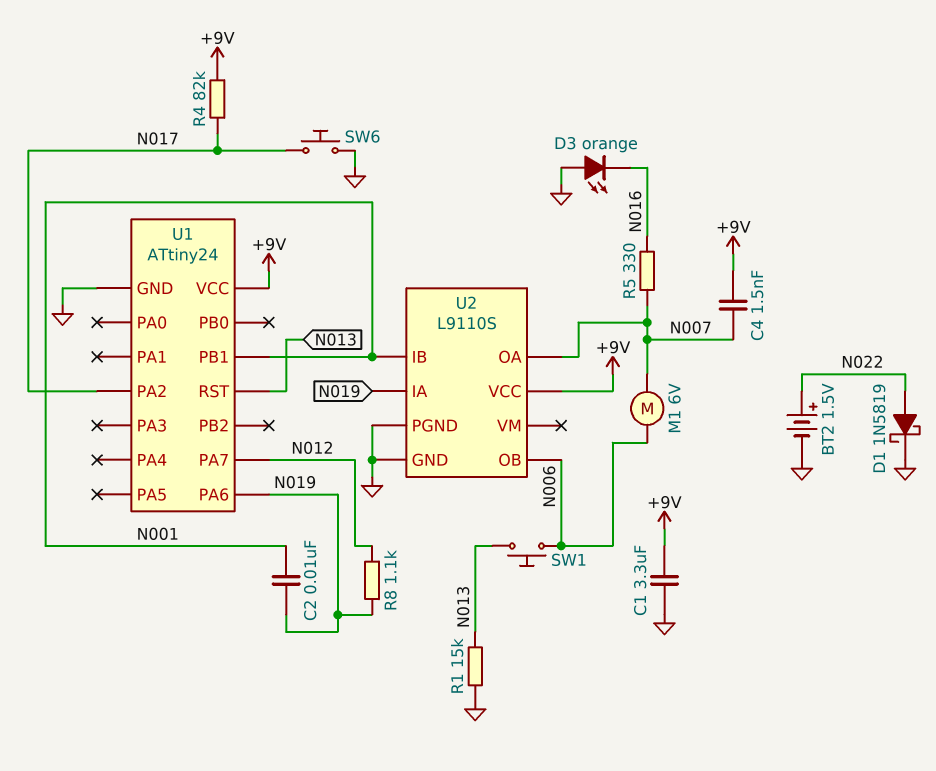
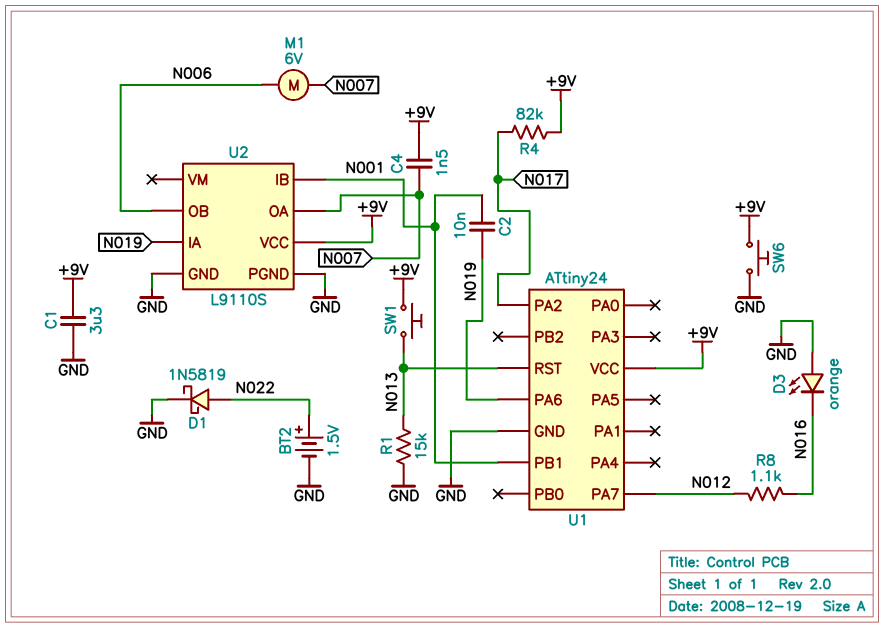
R5: 330 (N007, N016) -> none
R8: 1.1k (N012, N019) -> 1.1k (N012, N016)
SW1: button (N006, N013) -> button (+9V, N013)
SW6: button (GND, N017) -> button (+9V, GND)

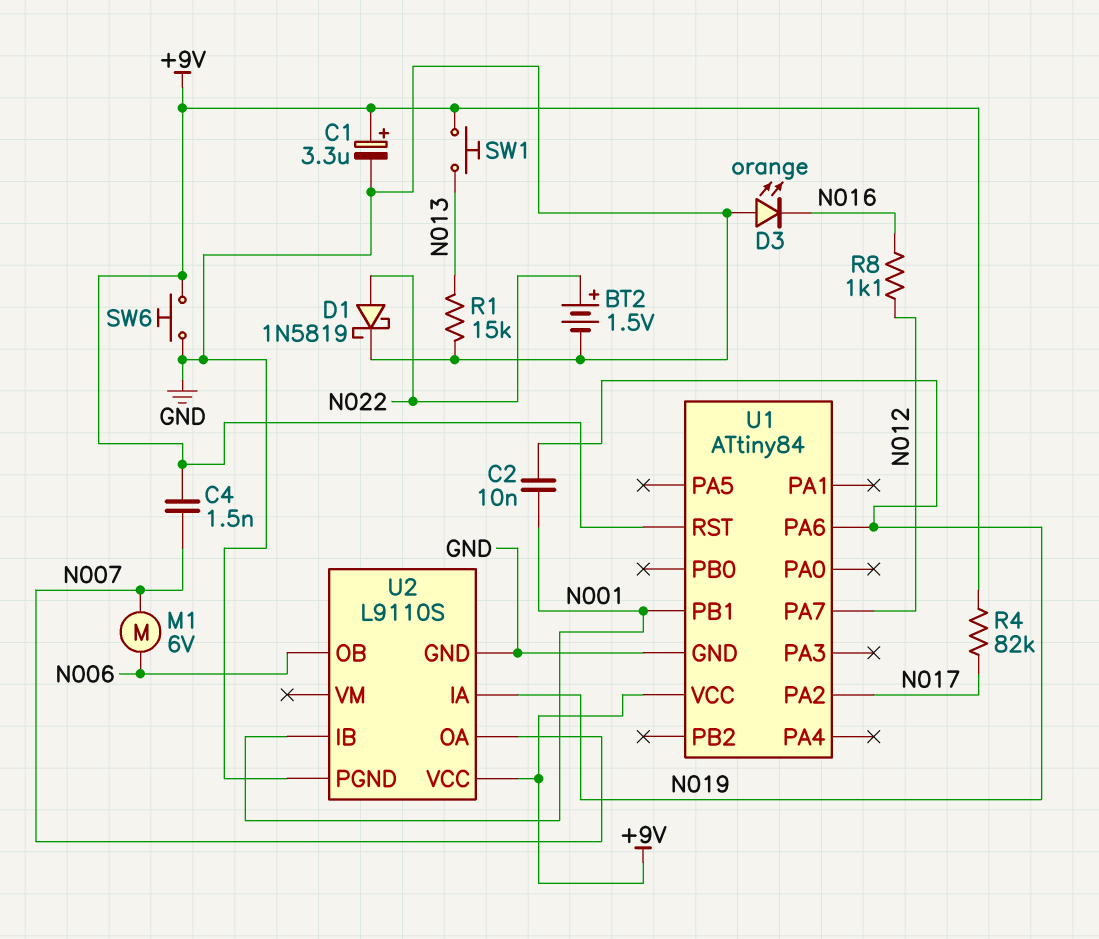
C1: 3.3uF (+9V, GND) -> 3.3uF (plus +9V, minus GND)
U1: ATtiny24 -> ATtiny84
U1 pin RST: N013 -> +9V

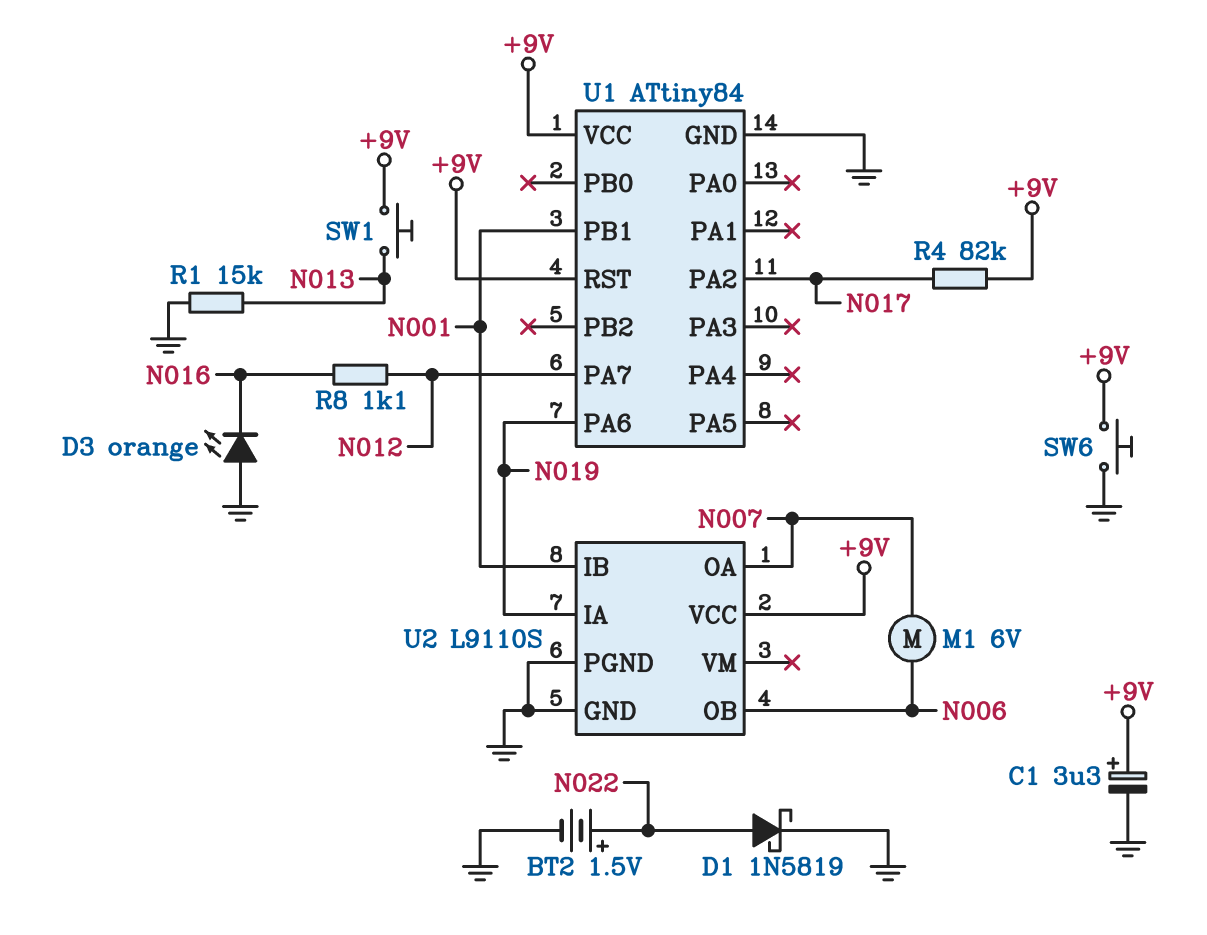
C2: 10nF (N001, N019) -> none
C4: 1.5nF (+9V, N007) -> none

